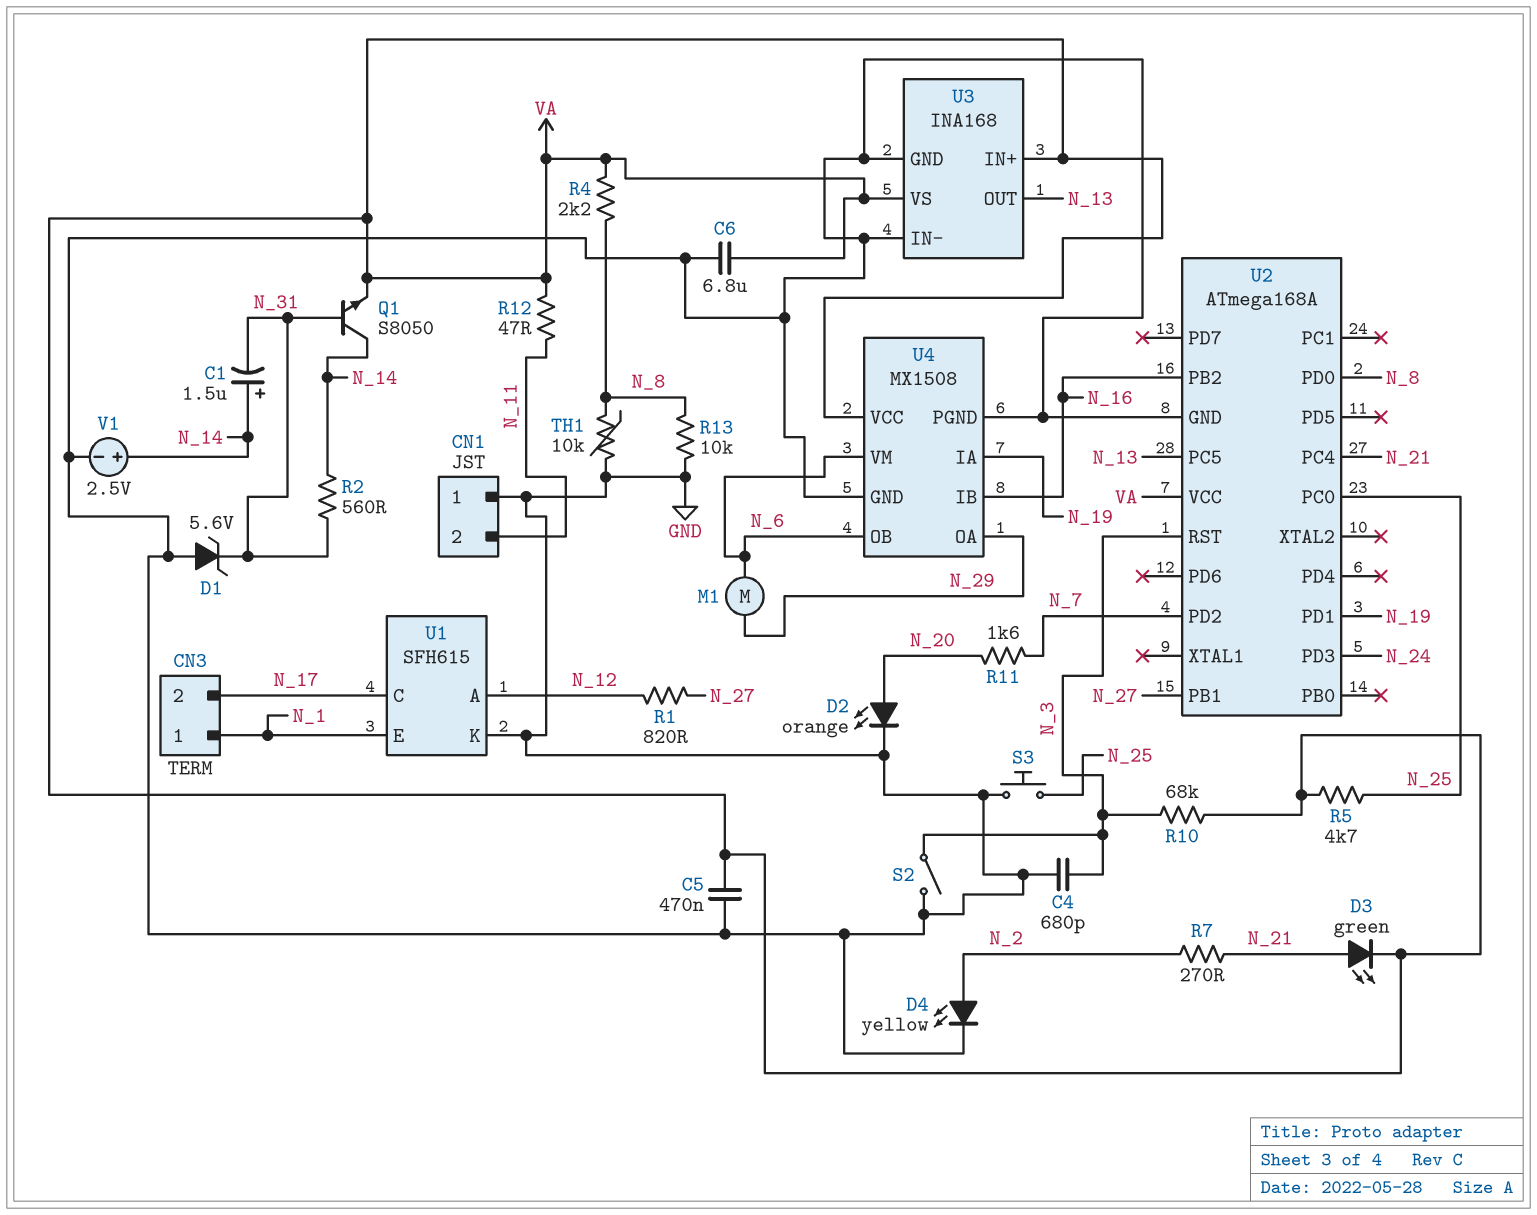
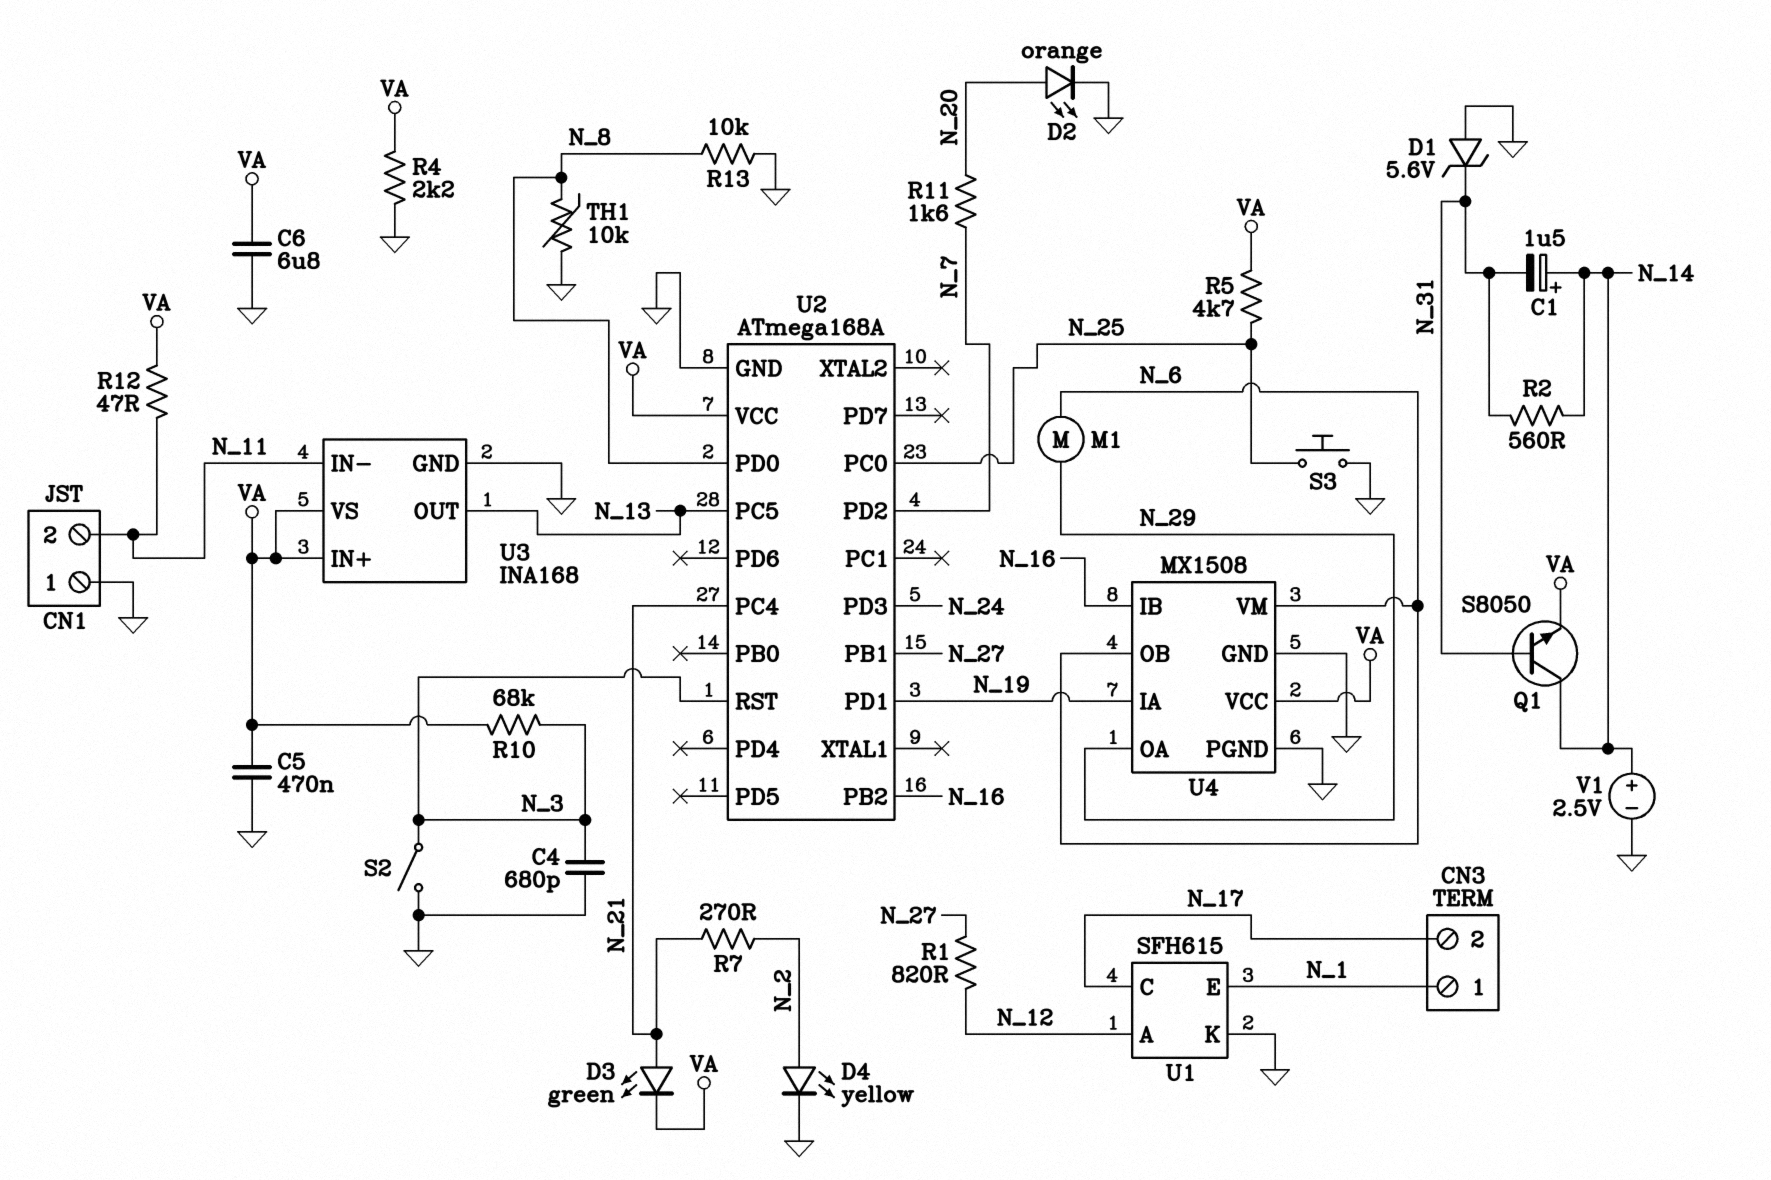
R4: 2.2k (N_8, VA) -> 2.2k (GND, VA)
U3 pin IN-: GND -> N_11

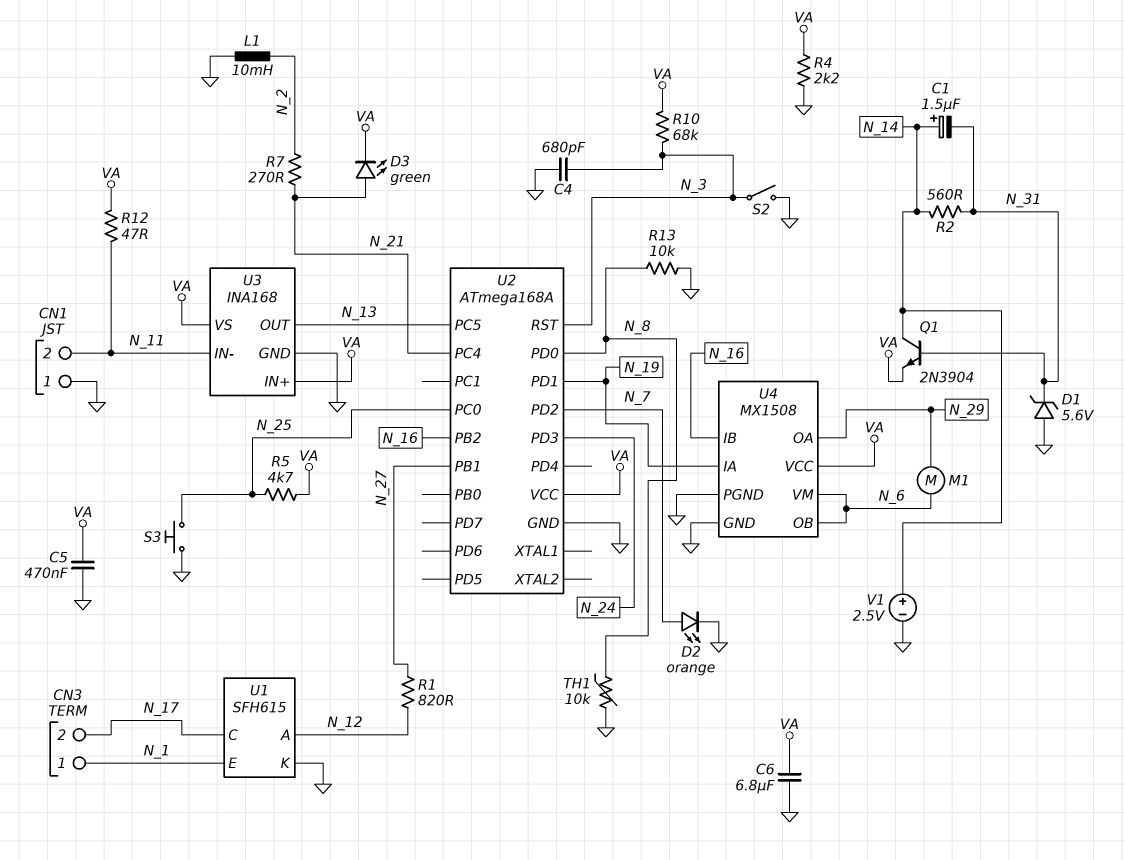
D2: LED orange (A N_20, K GND) -> LED orange (A N_7, K GND)
D4: LED yellow (A N_2, K GND) -> none
L1: none -> 10mH (GND, N_2)
Q1: NPN S8050 (B N_31, C N_14, E VA) -> NPN 2N3904 (B N_31, C N_14, E VA)
R11: 1.6k (N_7, N_20) -> none

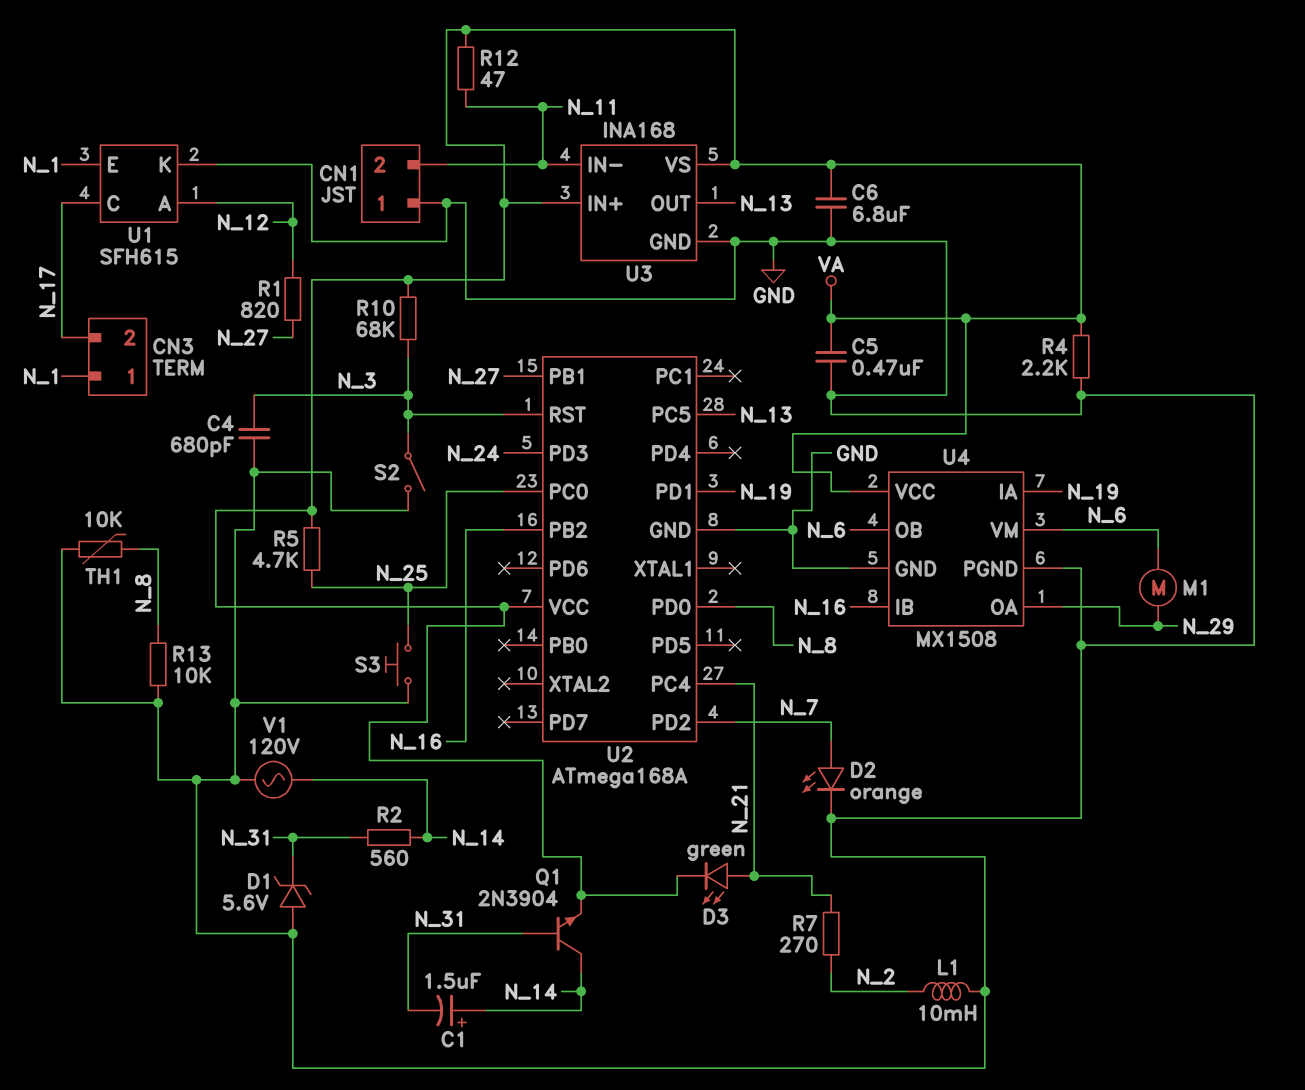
V1: 2.5V (plus N_14, minus GND) -> AC 120V (GND, N_14)

